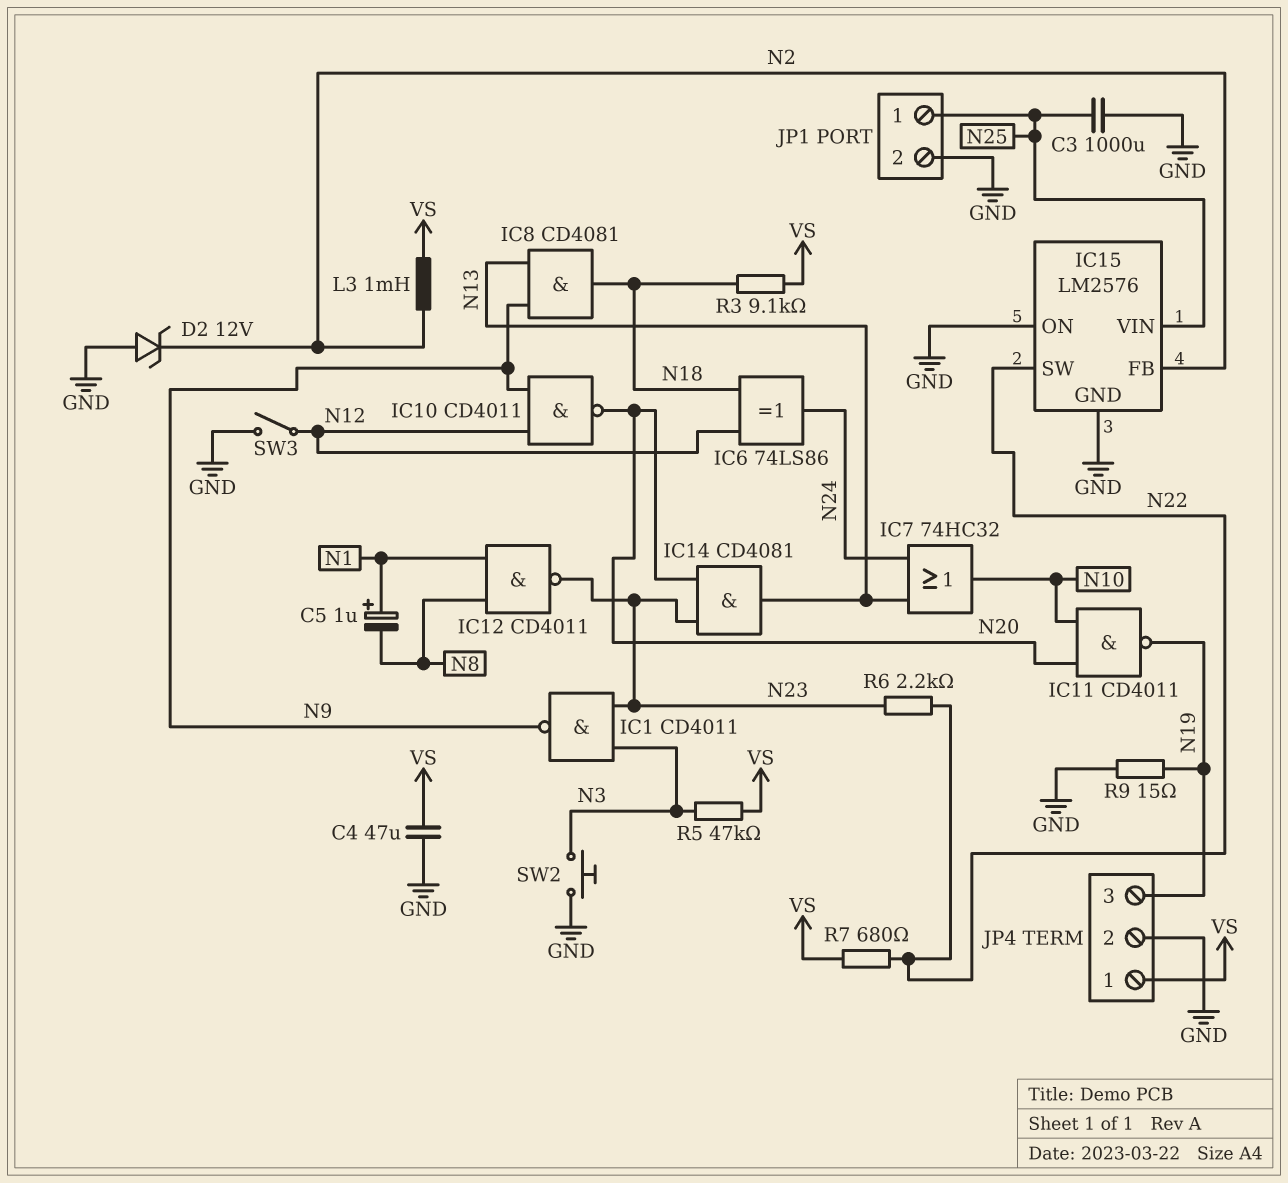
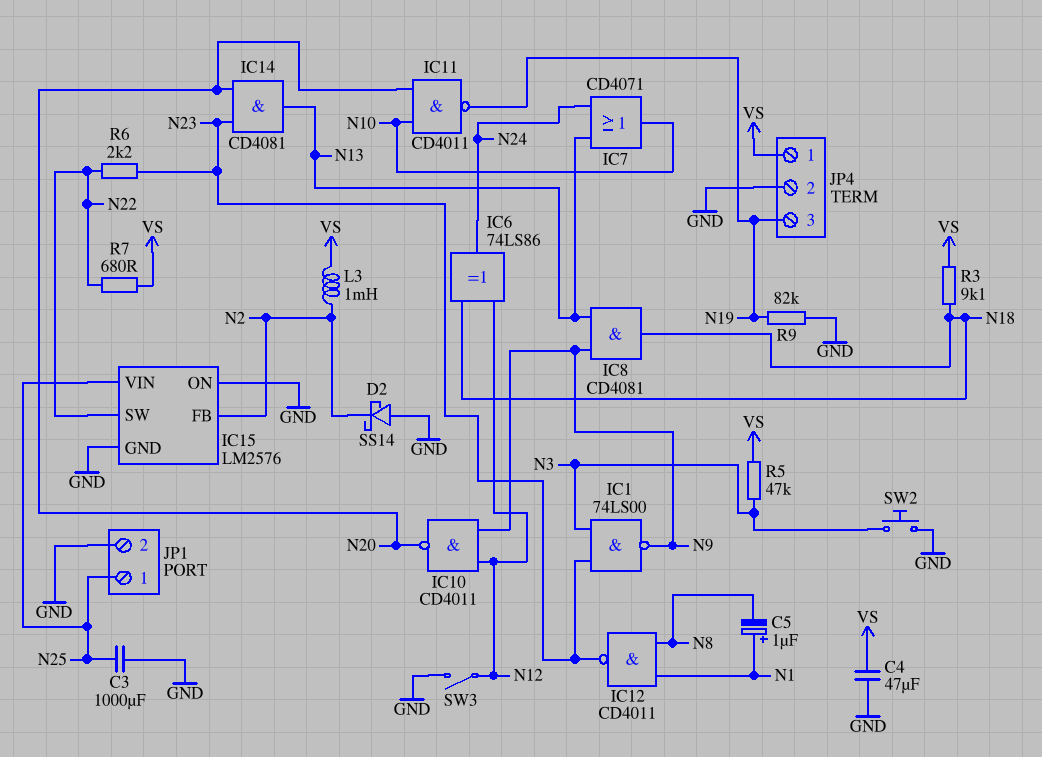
D2: zener 12V (A GND, K N2) -> schottky SS14 (A GND, K N2)
IC1: NAND CD4011 (in N3, in N23, out N9) -> NAND 74LS00 (in N3, in N23, out N9)
IC7: OR 74HC32 (in N13, in N24, out N10) -> OR CD4071 (in N13, in N24, out N10)
R9: 15 (GND, N19) -> 82k (GND, N19)

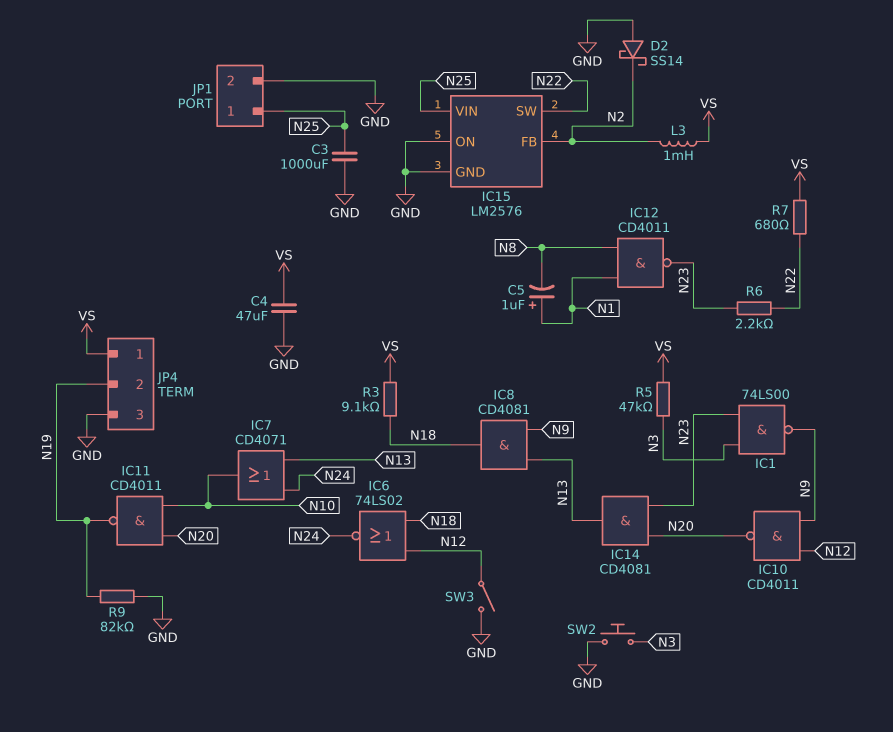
IC6: XOR 74LS86 (in N12, in N18, out N24) -> NOR 74LS02 (in N12, in N18, out N24)
JP4 pin 2: GND -> N19
JP4 pin 3: N19 -> GND

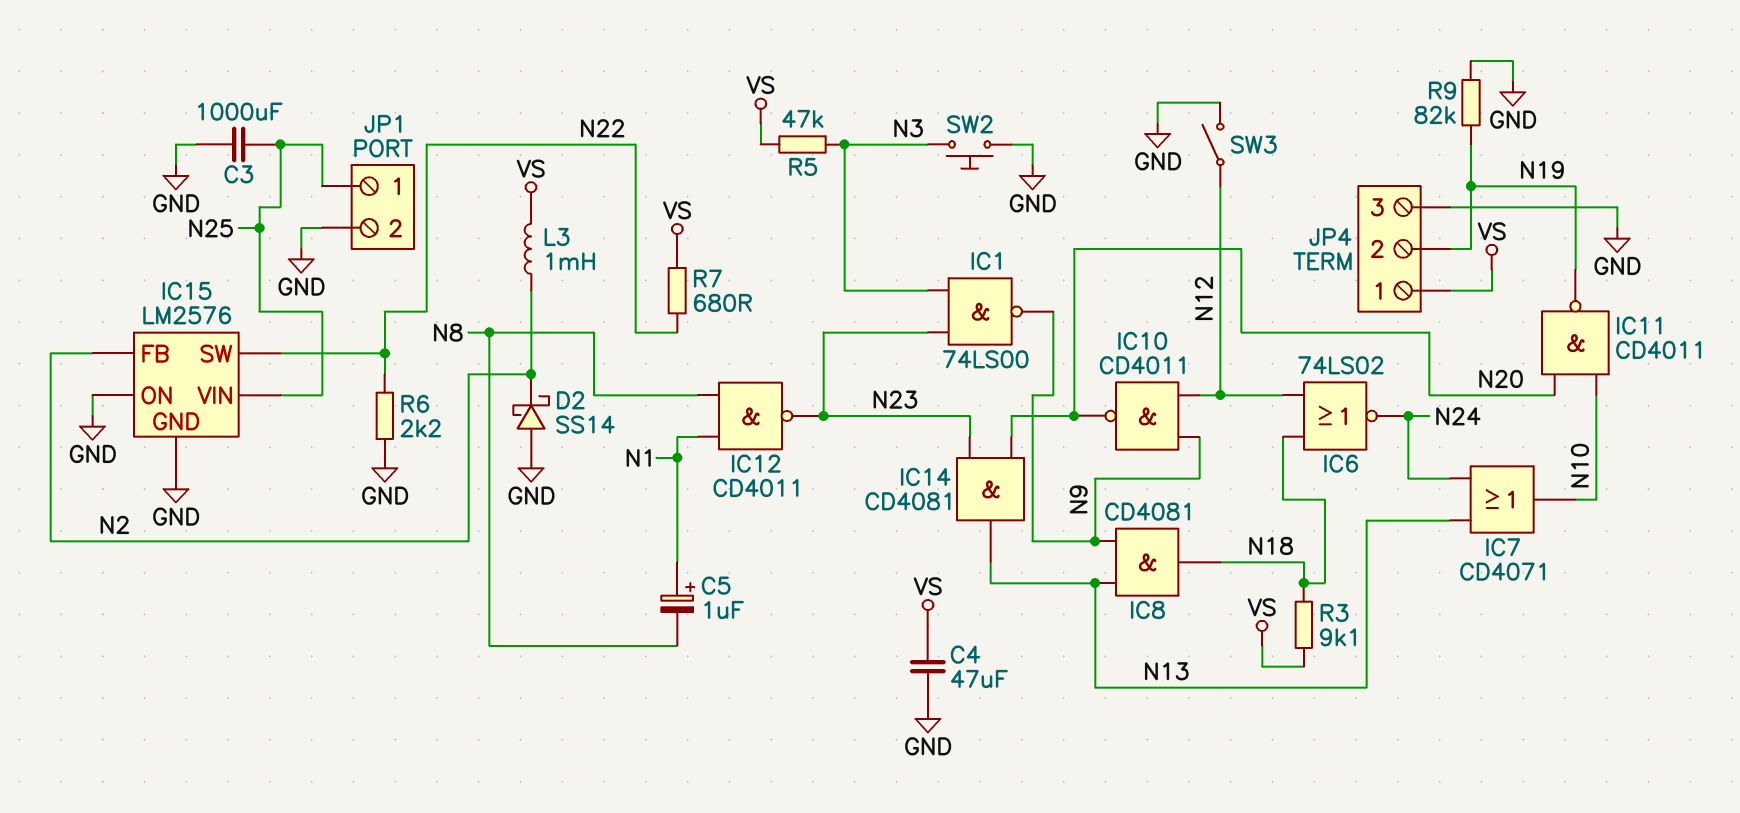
R6: 2.2k (N22, N23) -> 2.2k (GND, N22)

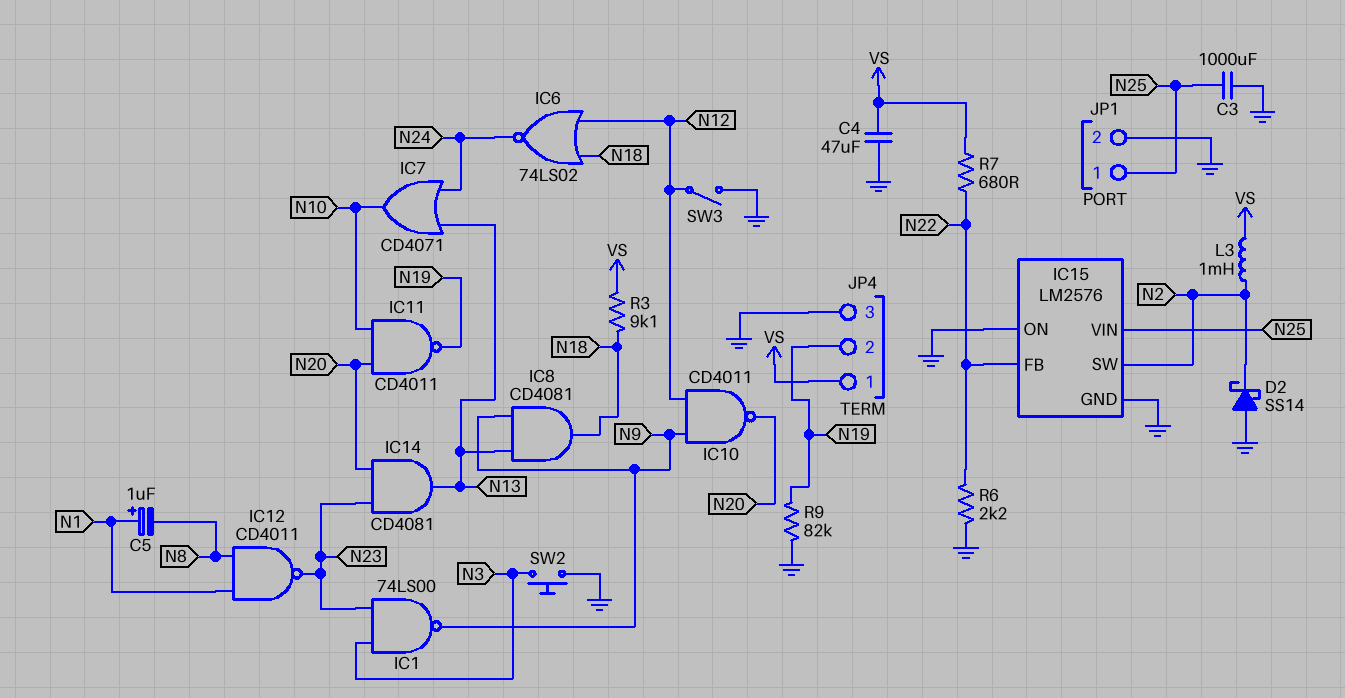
IC15 pin FB: N2 -> N22
IC15 pin SW: N22 -> N2
R5: 47k (N3, VS) -> none

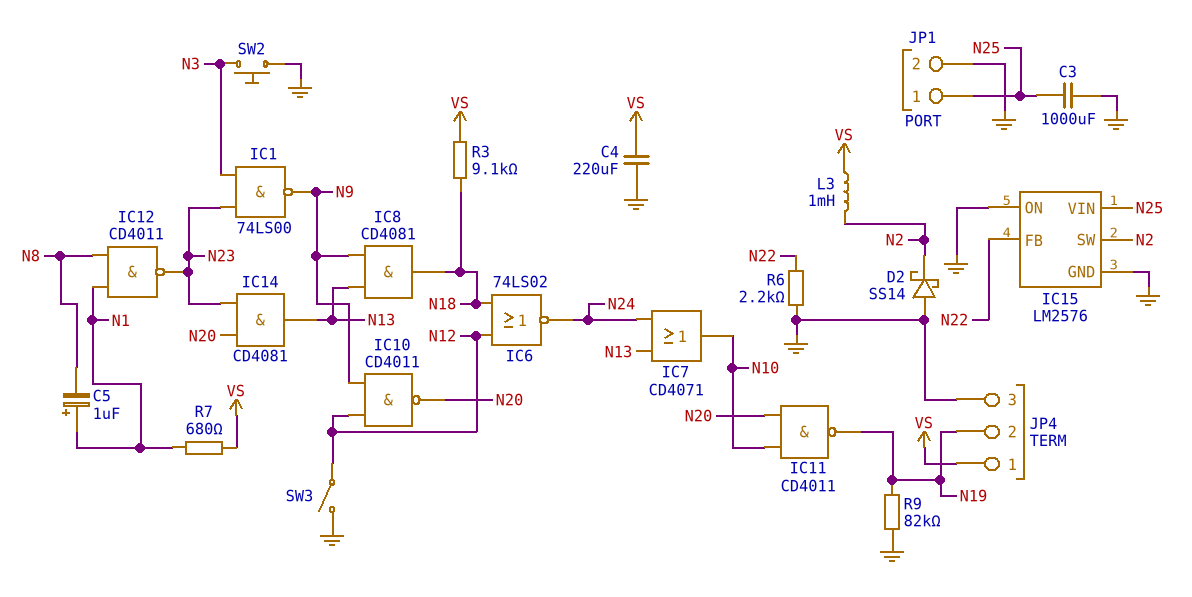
C4: 47uF (GND, VS) -> 220uF (GND, VS)
R7: 680 (N22, VS) -> 680 (N1, VS)

